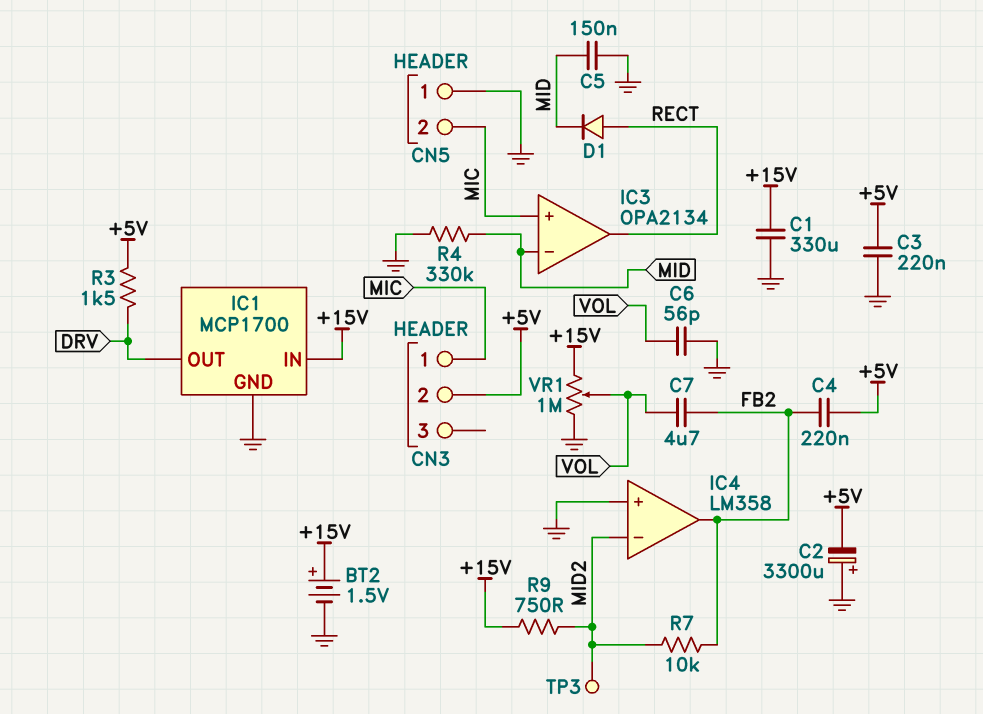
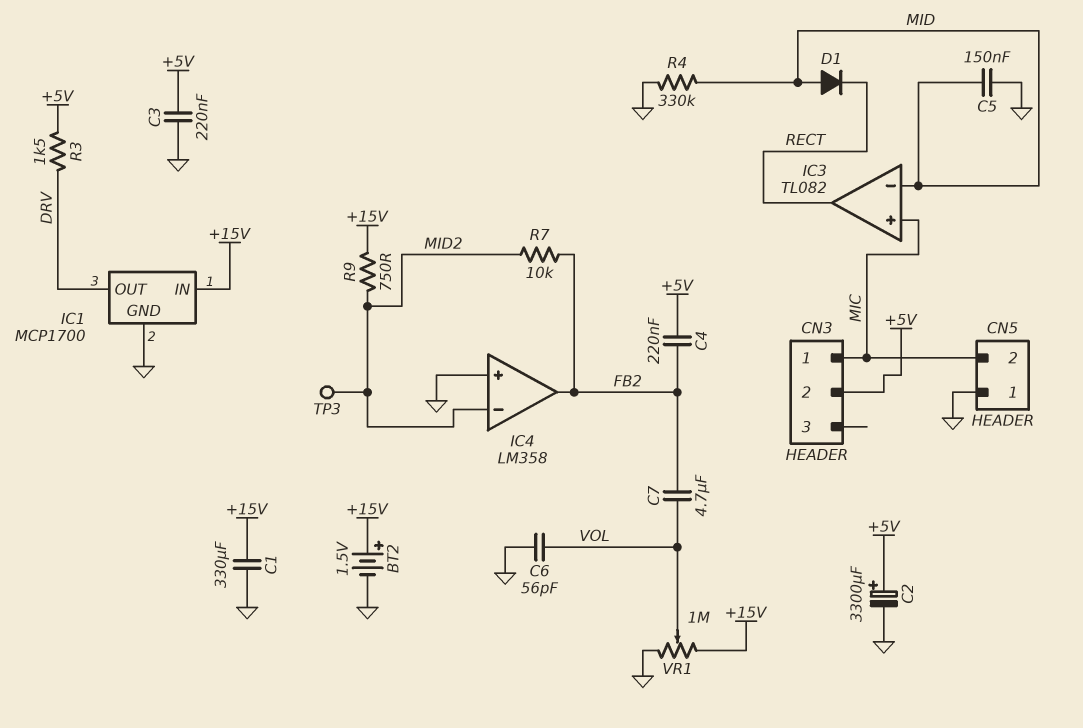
C2: 3300uF (plus GND, minus +5V) -> 3300uF (plus +5V, minus GND)
D1: diode (A RECT, K MID) -> diode (A MID, K RECT)
IC3: OPA2134 -> TL082

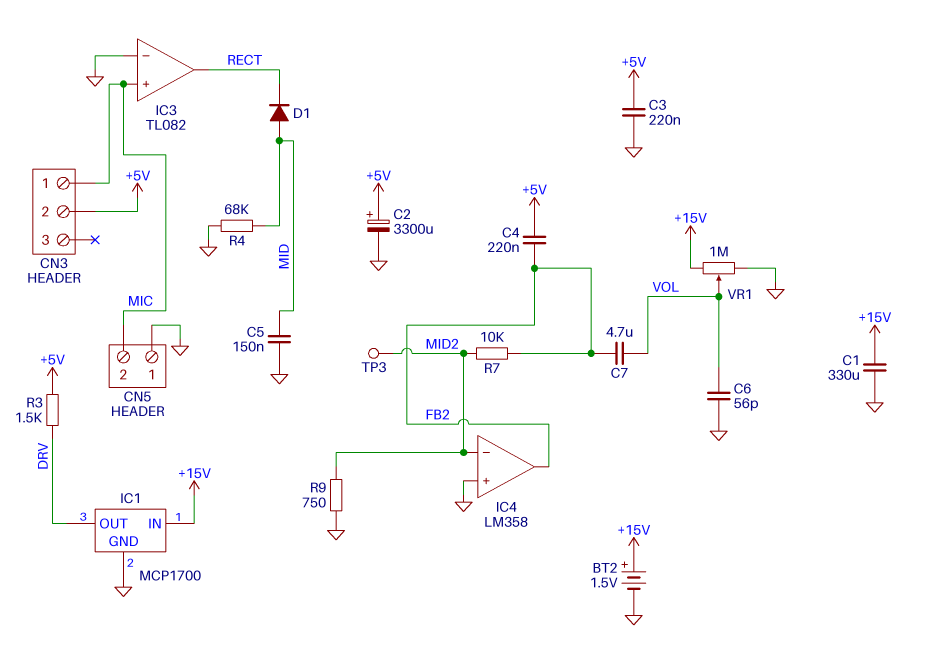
IC3 pin in-: MID -> GND
R4: 330k (GND, MID) -> 68k (GND, MID)
R9: 750 (+15V, MID2) -> 750 (GND, MID2)

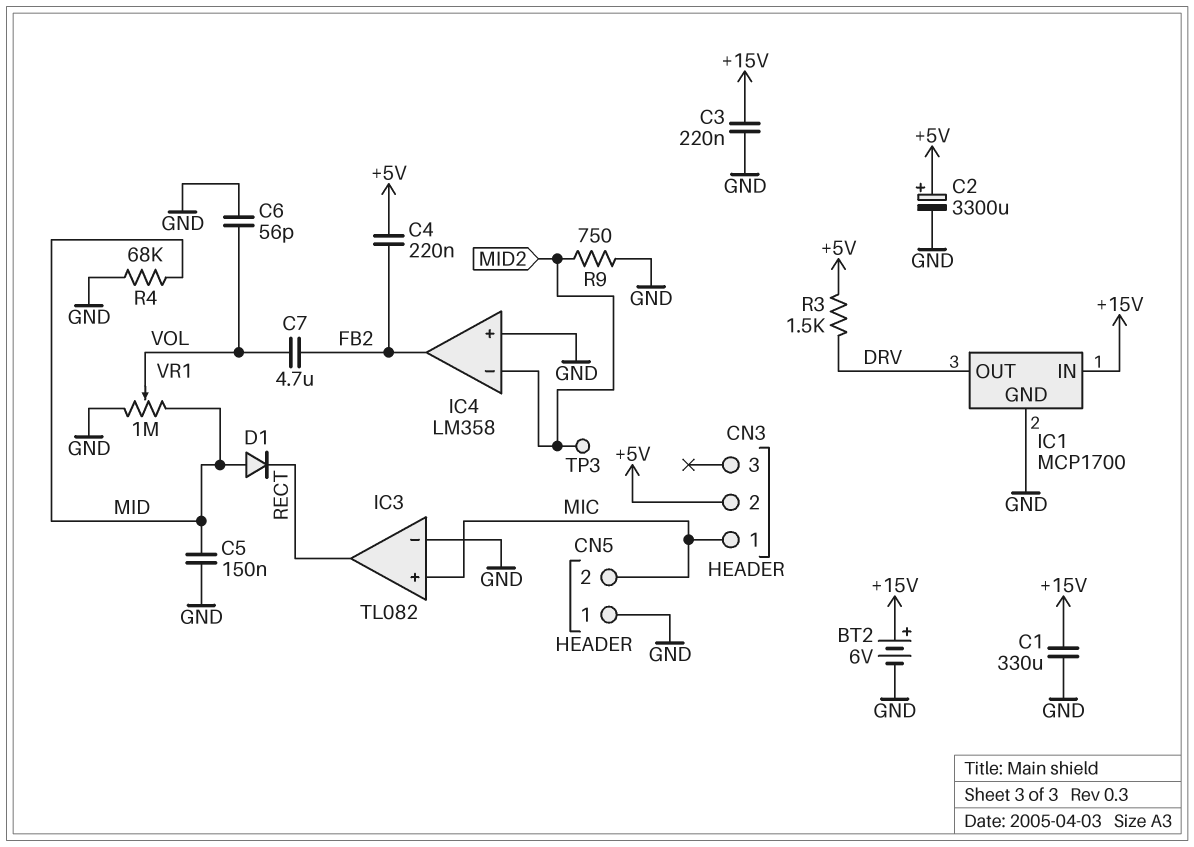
BT2: 1.5V (plus +15V, minus GND) -> 6V (plus +15V, minus GND)
C3: 220nF (+5V, GND) -> 220nF (+15V, GND)
R7: 10k (FB2, MID2) -> none
VR1: 1M (+15V, GND, wiper VOL) -> 1M (GND, MID, wiper VOL)

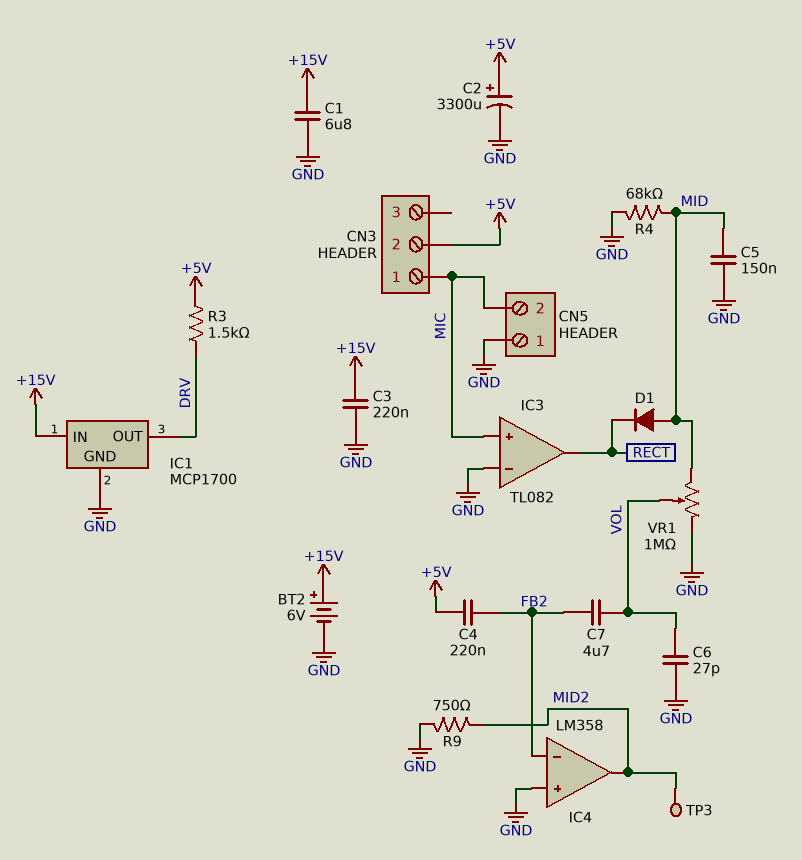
C1: 330uF (+15V, GND) -> 6.8uF (+15V, GND)
C6: 56pF (GND, VOL) -> 27pF (GND, VOL)
IC4 pin in-: MID2 -> FB2
IC4 pin out: FB2 -> MID2

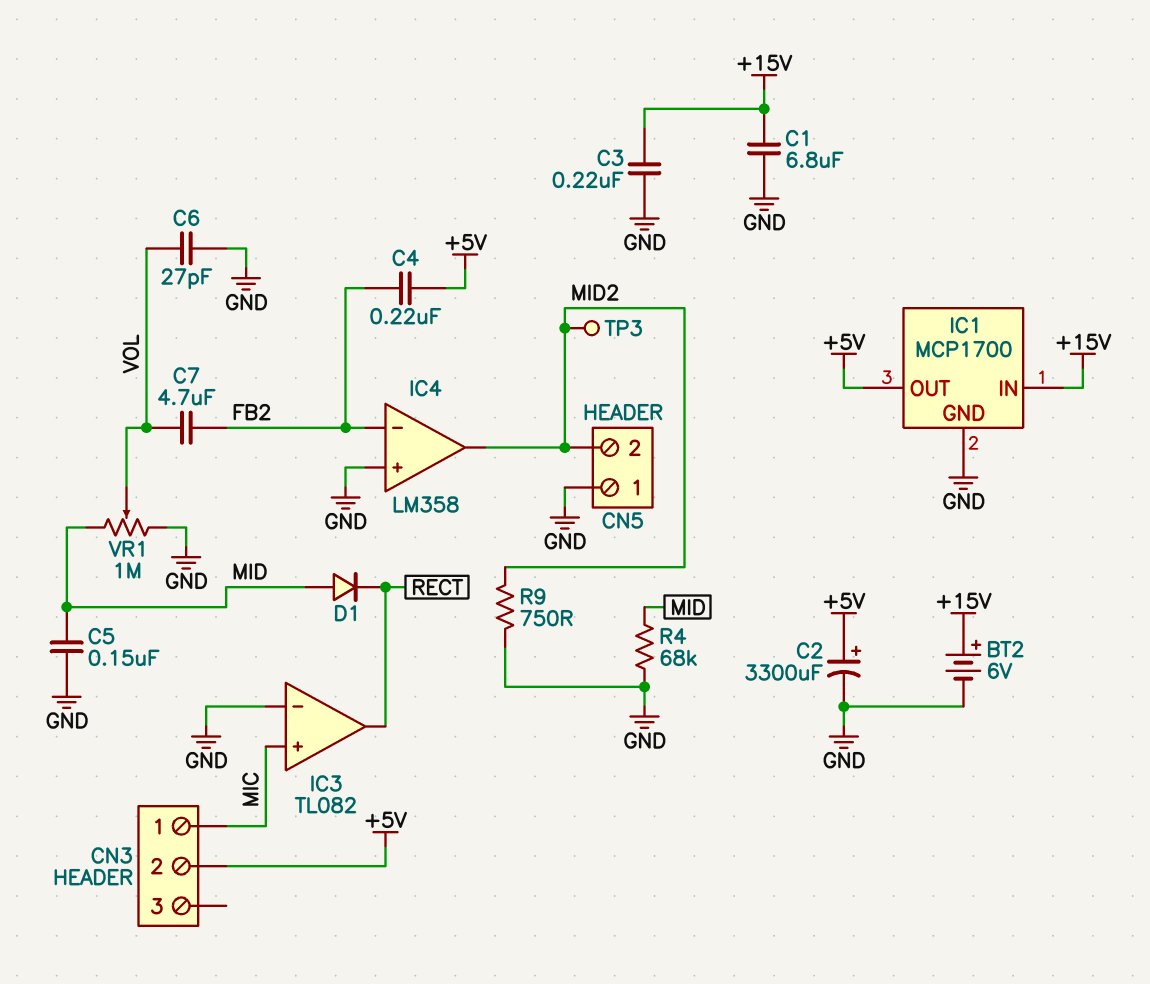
CN5 pin 2: MIC -> MID2
IC1 pin OUT: DRV -> +5V
R3: 1.5k (+5V, DRV) -> none

